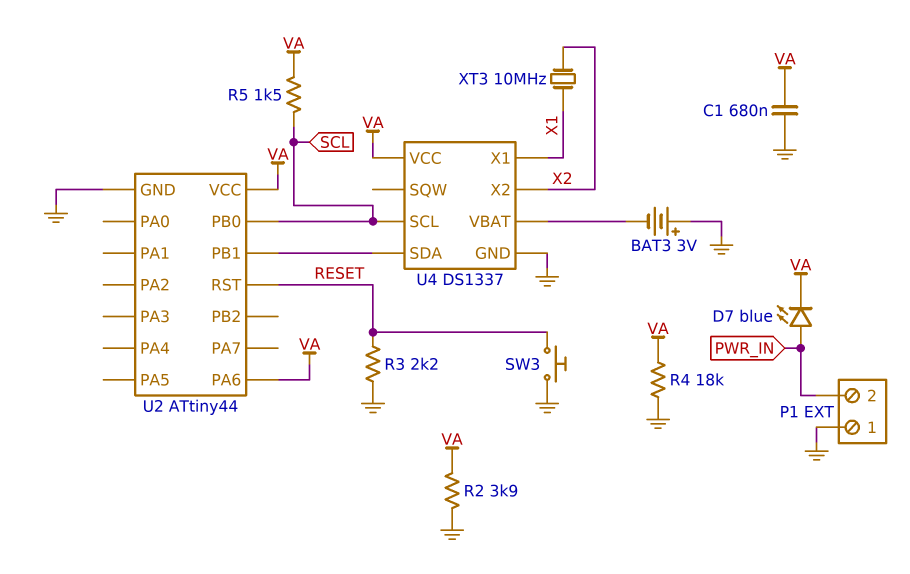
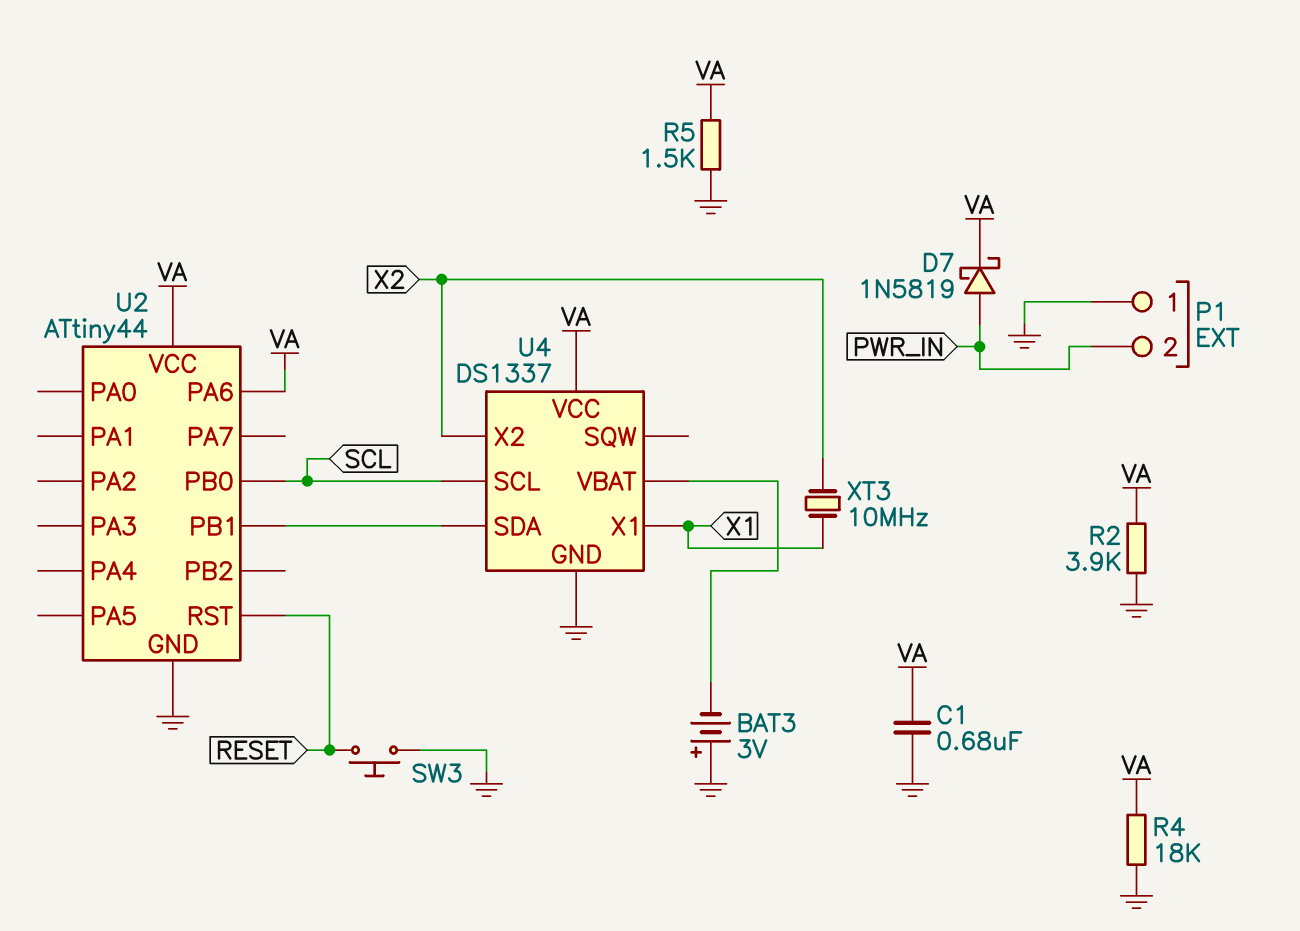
D7: LED blue (A PWR_IN, K VA) -> schottky 1N5819 (A PWR_IN, K VA)
R3: 2.2k (GND, RESET) -> none
R5: 1.5k (SCL, VA) -> 1.5k (GND, VA)

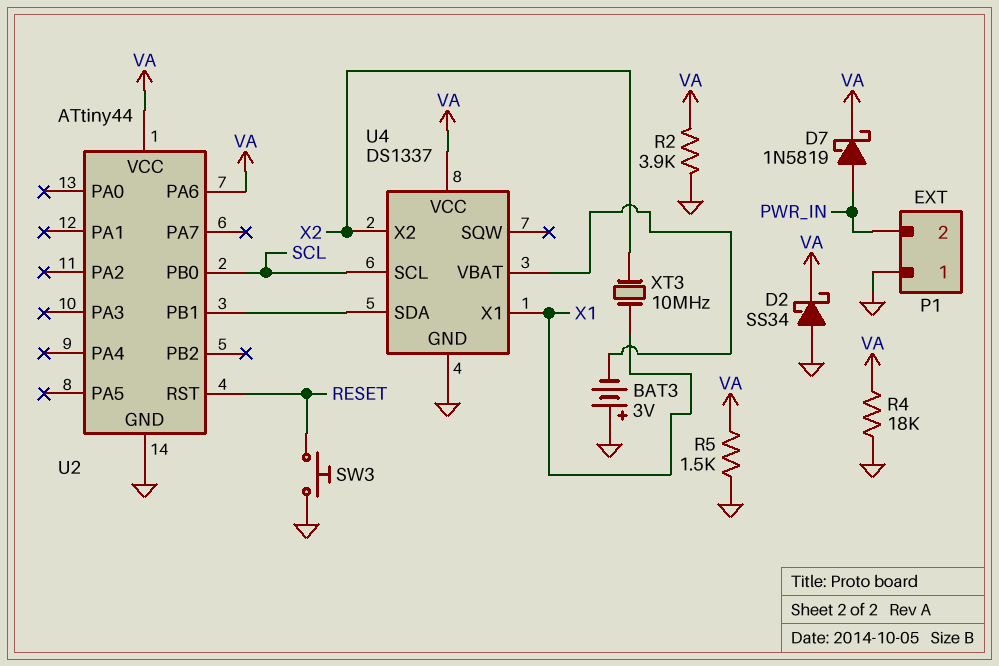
C1: 680nF (GND, VA) -> none
D2: none -> schottky SS34 (A GND, K VA)

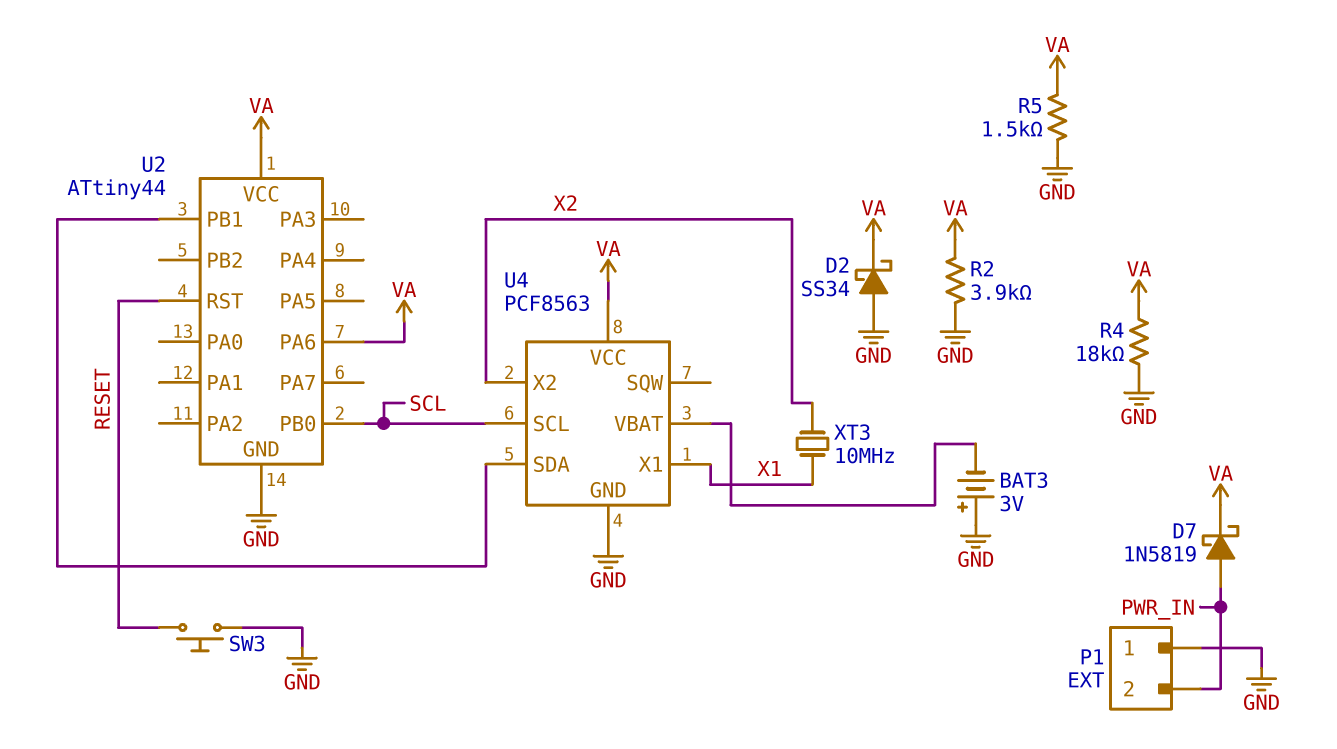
U4: DS1337 -> PCF8563

